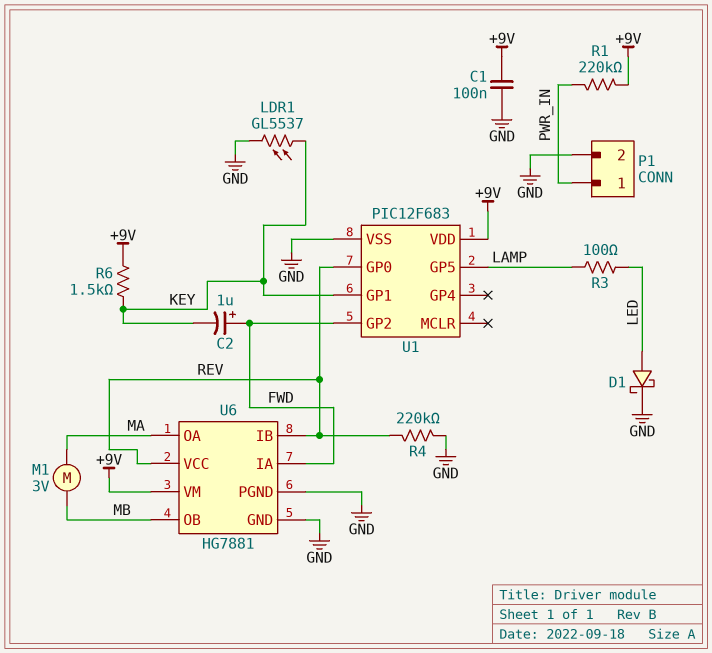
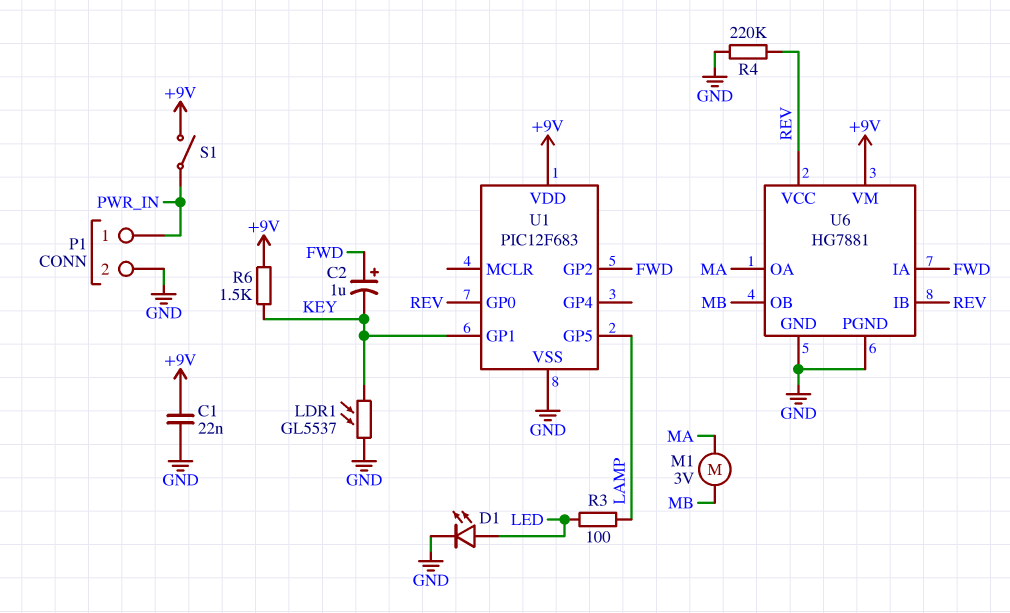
C1: 100nF (+9V, GND) -> 22nF (+9V, GND)
D1: schottky (A LED, K GND) -> LED (A LED, K GND)
R1: 220k (+9V, PWR_IN) -> none
S1: none -> switch (+9V, PWR_IN)

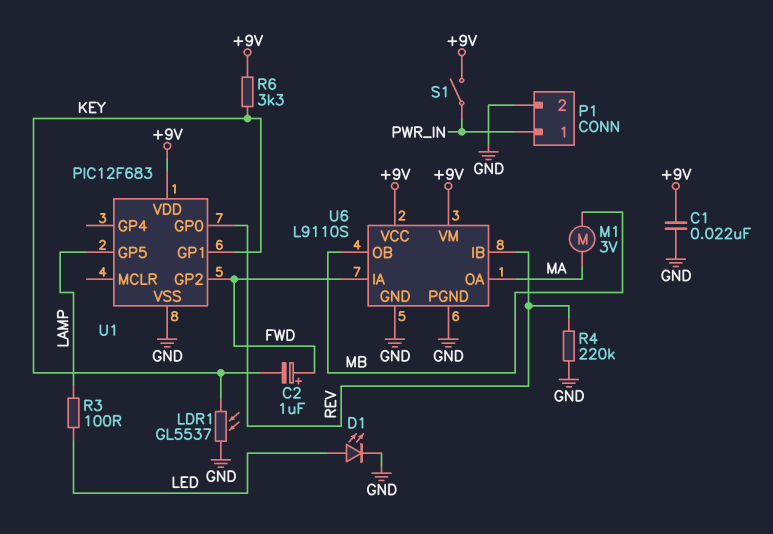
R6: 1.5k (+9V, KEY) -> 3.3k (+9V, KEY)
U6: HG7881 -> L9110S
U6 pin VCC: REV -> +9V

